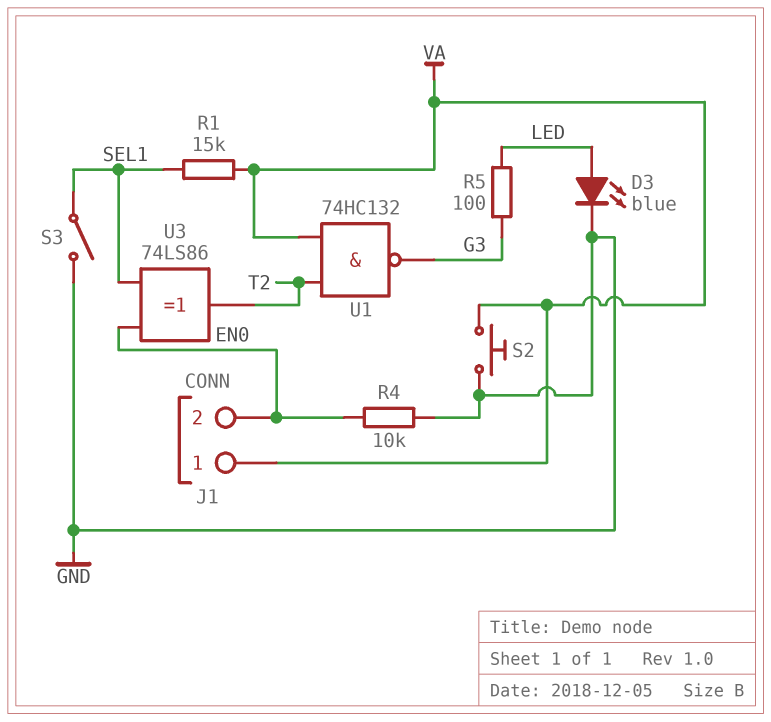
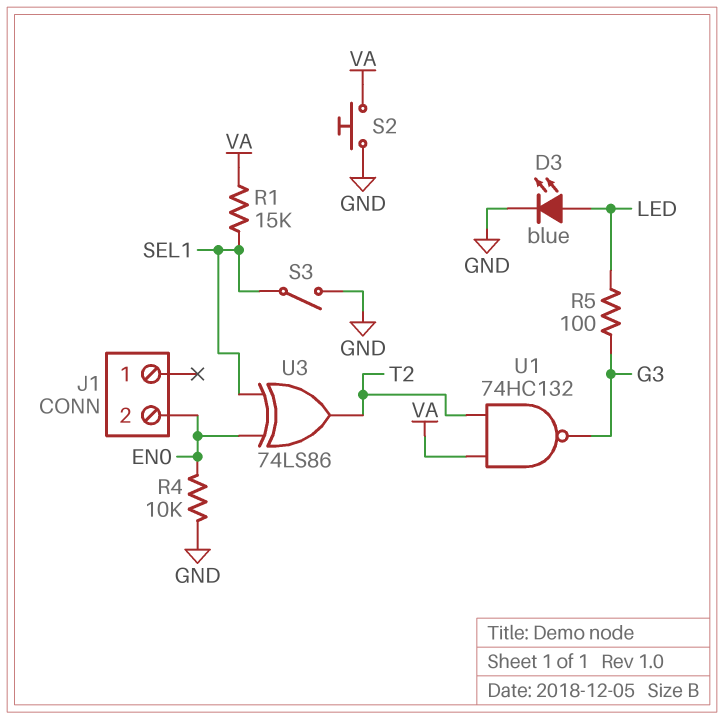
J1 pin 1: VA -> none

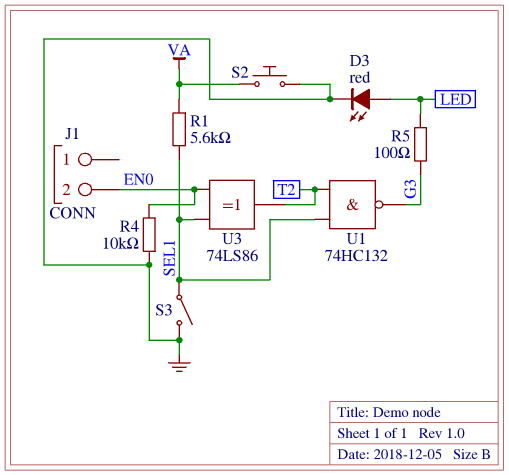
D3: LED blue (A LED, K GND) -> LED red (A LED, K GND)
R1: 15k (SEL1, VA) -> 5.6k (SEL1, VA)
U1: NAND 74HC132 (in T2, in VA, out G3) -> NAND 74HC132 (in SEL1, in T2, out G3)

